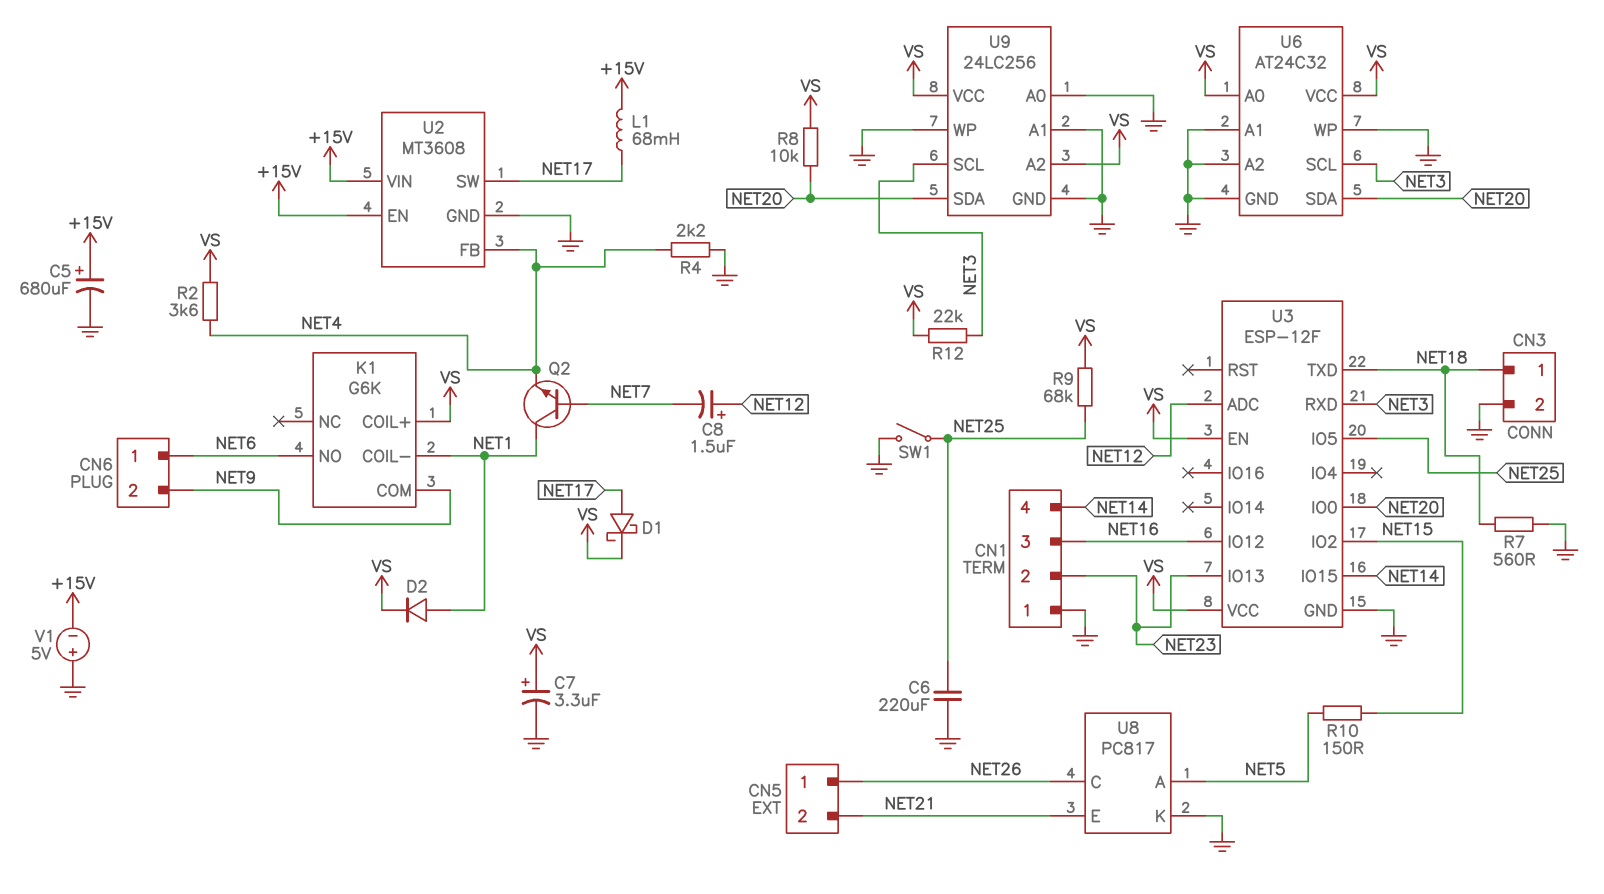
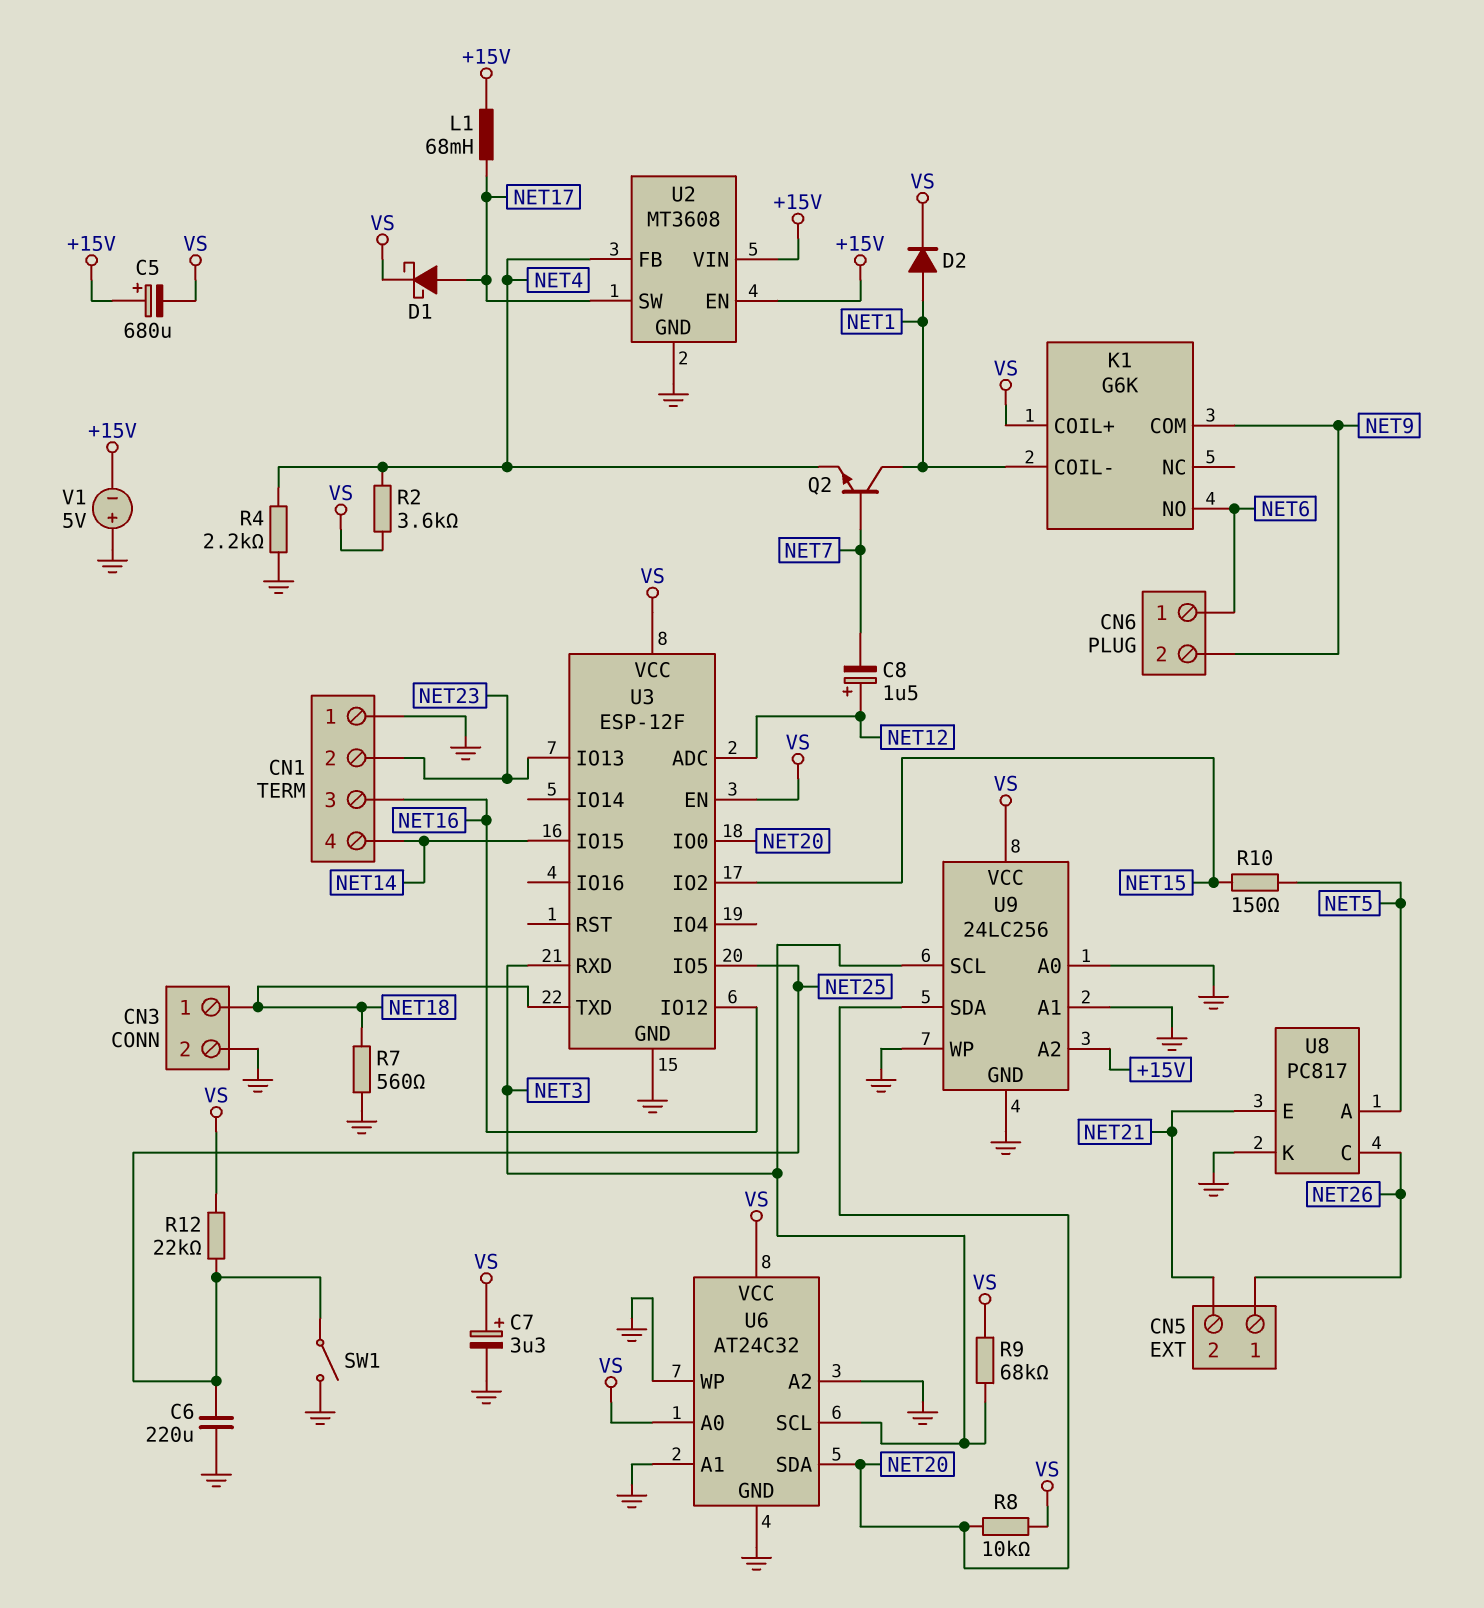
C5: 680uF (plus +15V, minus GND) -> 680uF (plus +15V, minus VS)
R9: 68k (NET25, VS) -> 68k (NET3, VS)
R12: 22k (NET3, VS) -> 22k (NET25, VS)
U9 pin A2: VS -> +15V

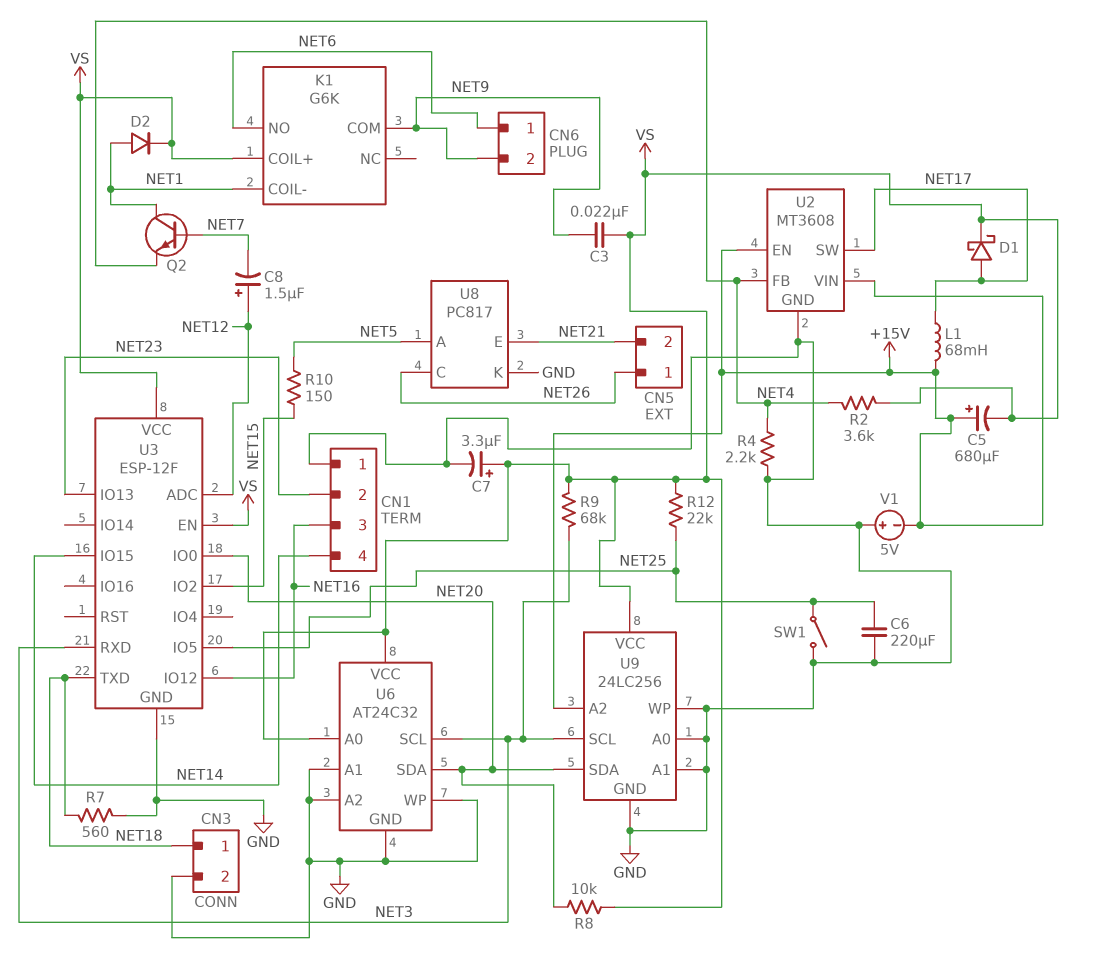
C3: none -> 22nF (NET9, VS)

